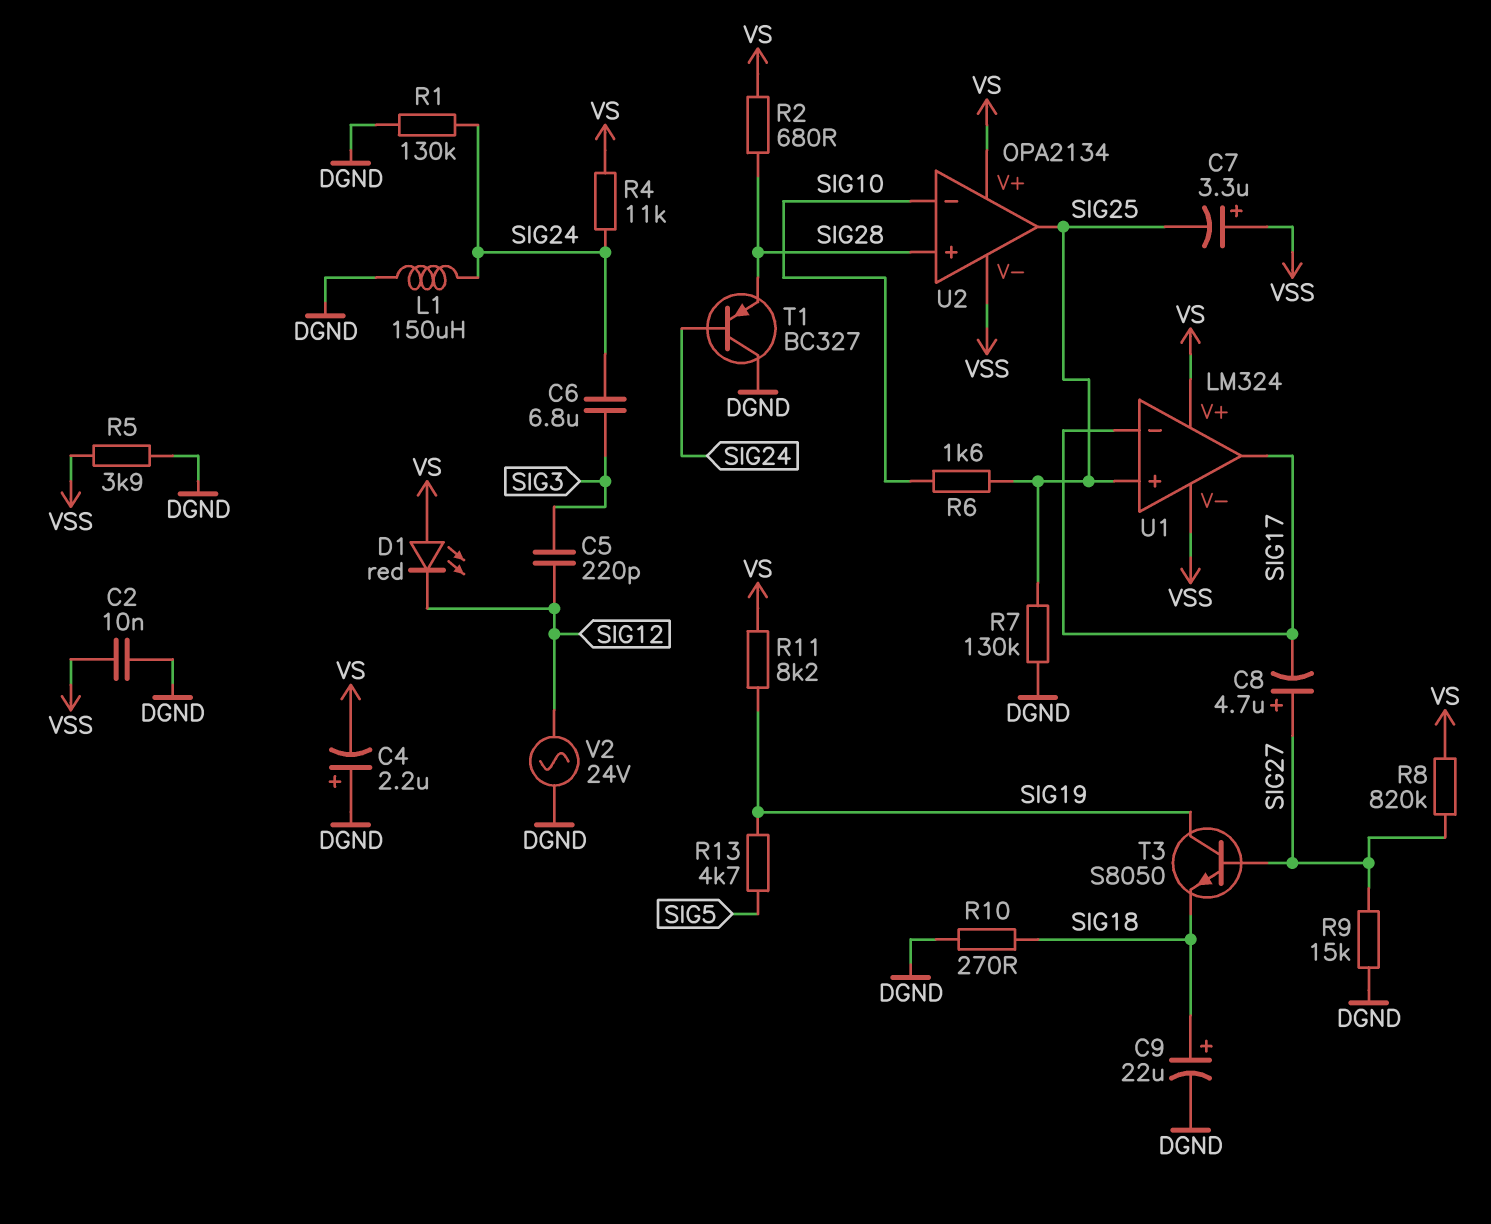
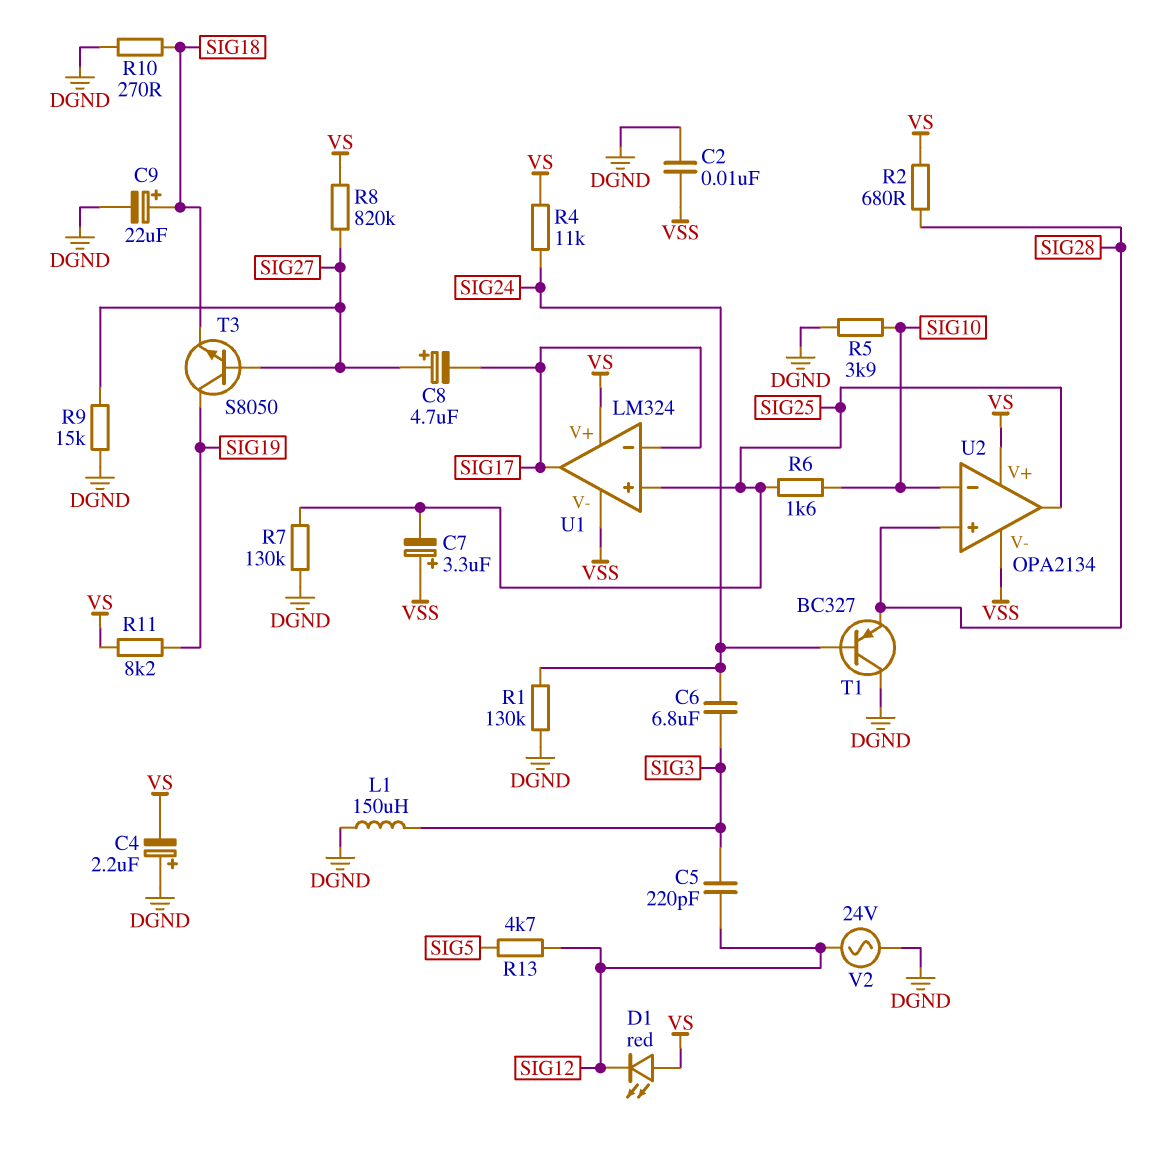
L1: 150uH (DGND, SIG24) -> 150uH (DGND, SIG3)
R5: 3.9k (DGND, VSS) -> 3.9k (DGND, SIG10)
R13: 4.7k (SIG5, SIG19) -> 4.7k (SIG5, SIG12)

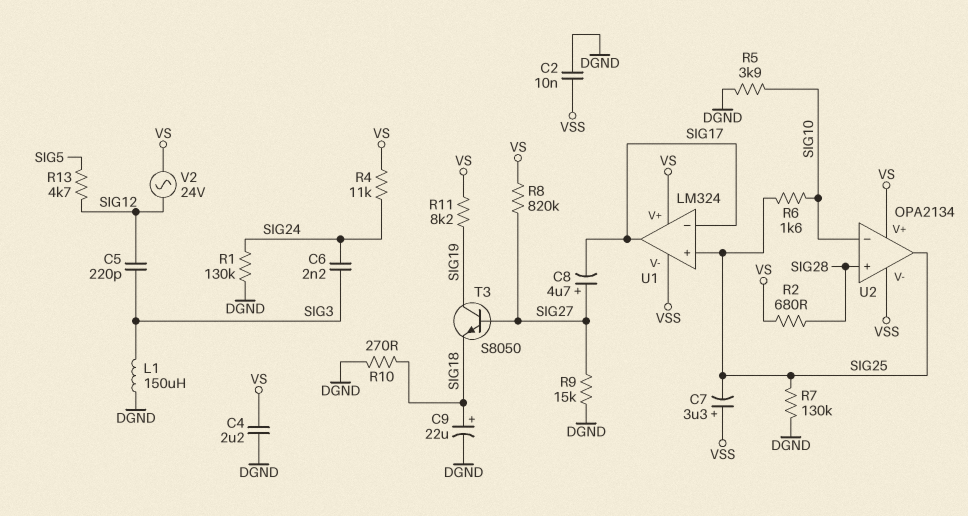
C4: 2.2uF (plus DGND, minus VS) -> 2.2uF (DGND, VS)
C6: 6.8uF (SIG3, SIG24) -> 2.2nF (SIG3, SIG24)
D1: LED red (A VS, K SIG12) -> none
T1: PNP BC327 (B SIG24, C DGND, E SIG28) -> none
V2: AC 24V (DGND, SIG12) -> AC 24V (SIG12, VS)

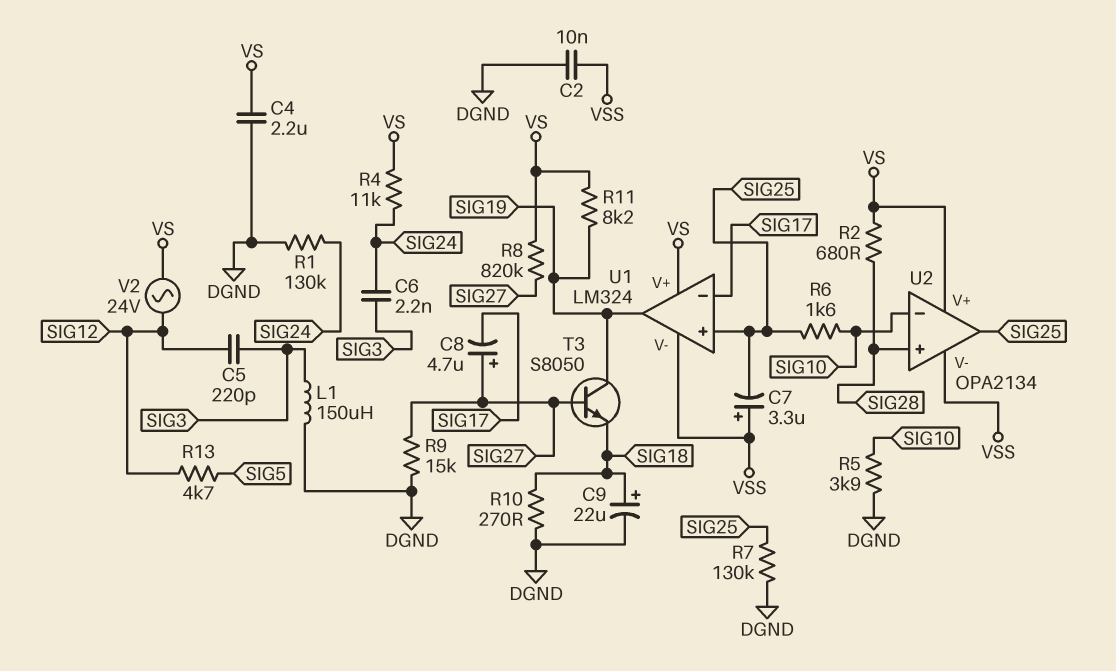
U1 pin out: SIG17 -> SIG19

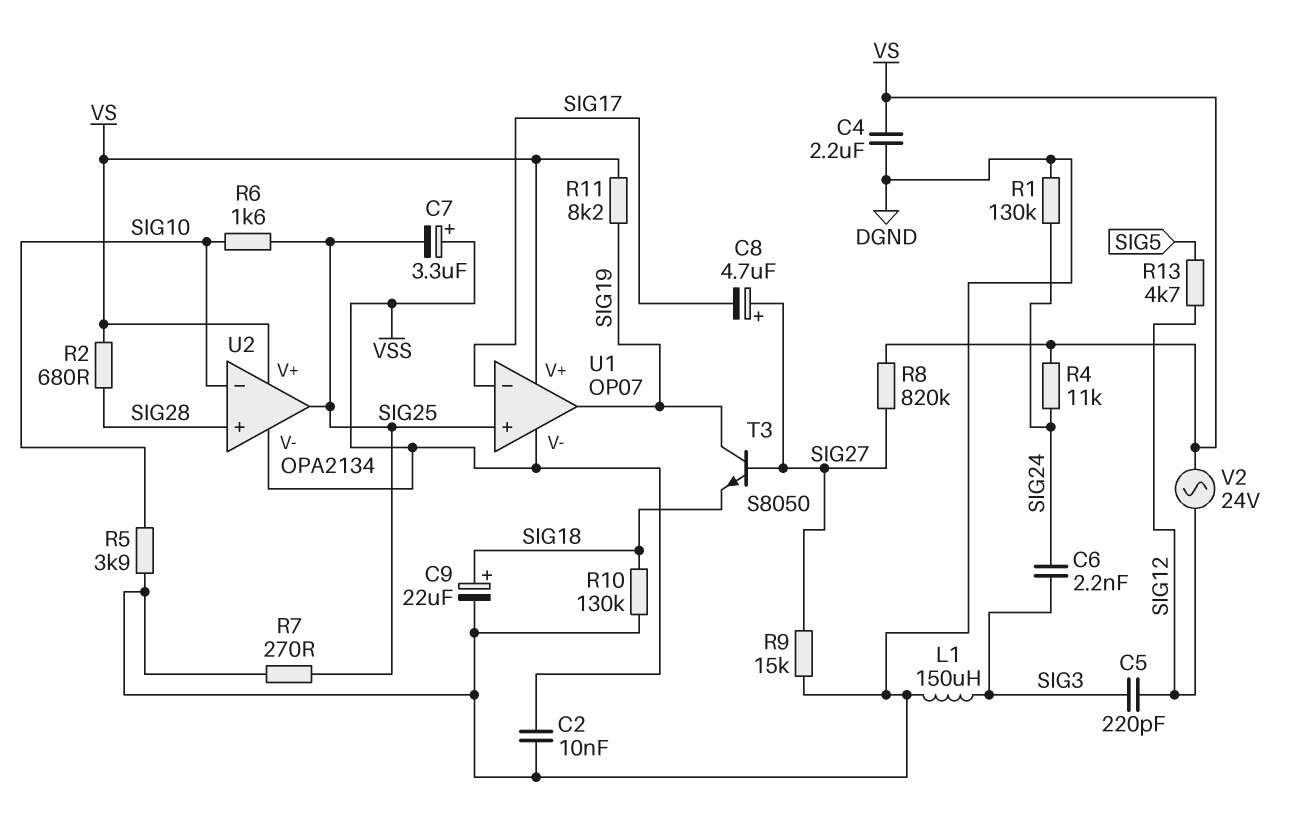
R7: 130k (DGND, SIG25) -> 270 (DGND, SIG25)
R10: 270 (DGND, SIG18) -> 130k (DGND, SIG18)
U1: LM324 -> OP07

